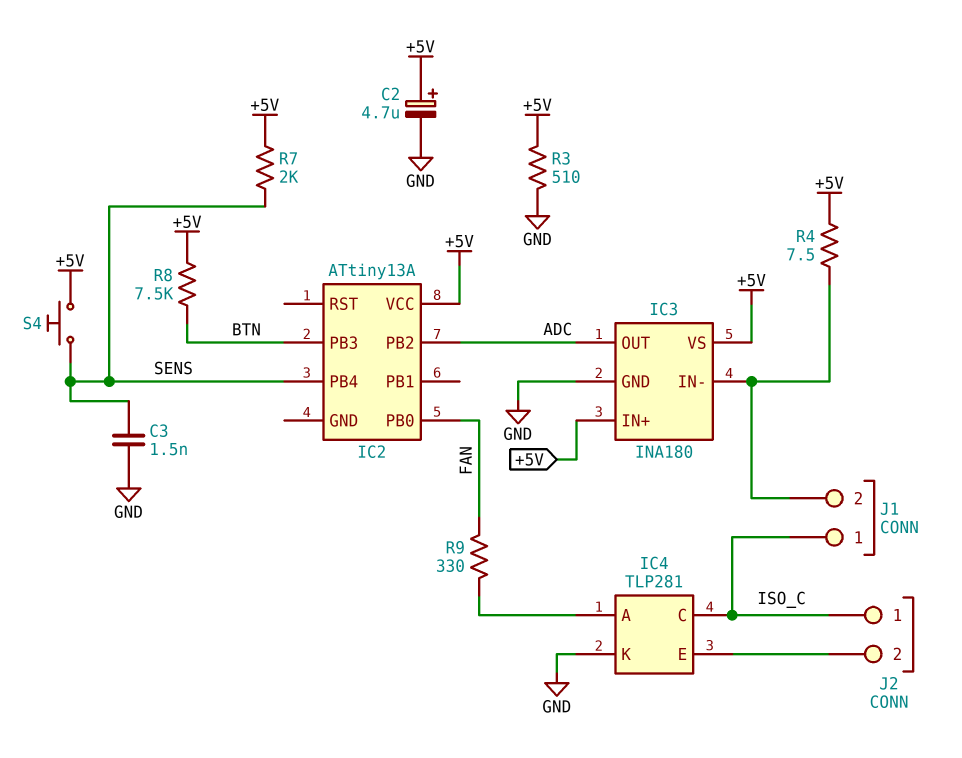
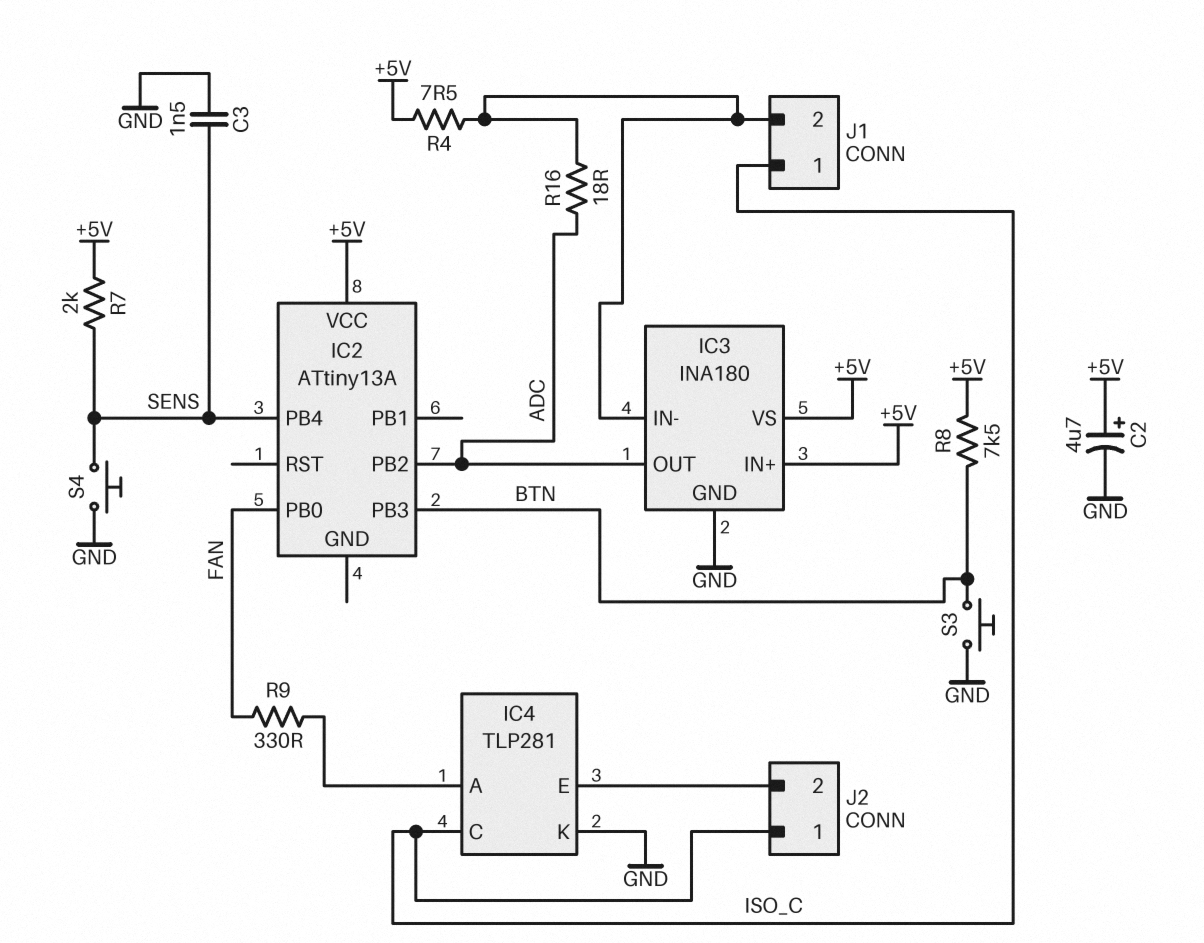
R3: 510 (+5V, GND) -> none
R16: none -> 18 (ADC, IC3/IN-)
S3: none -> button (BTN, GND)
S4: button (+5V, SENS) -> button (GND, SENS)

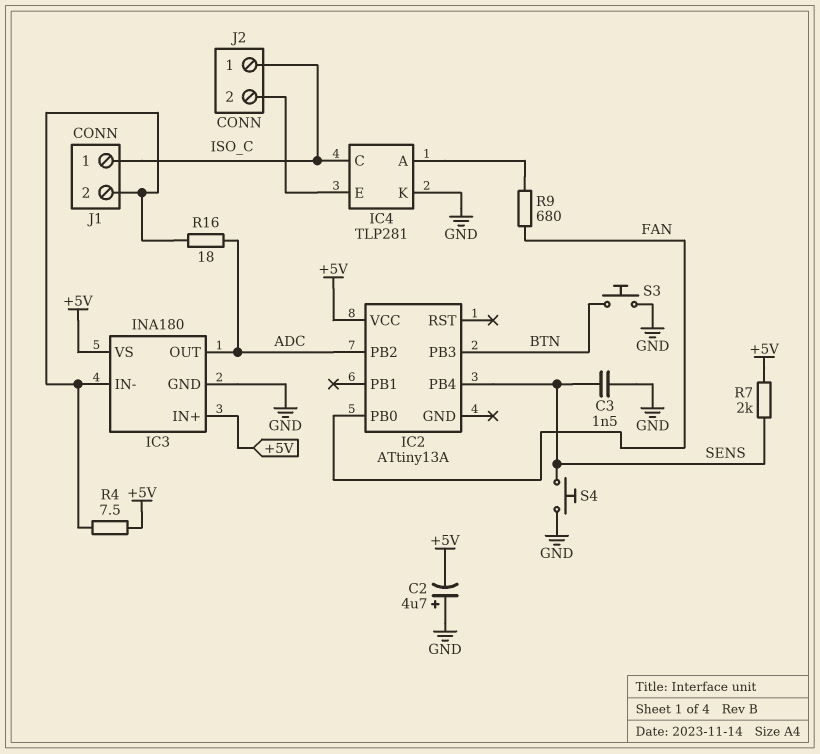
C2: 4.7uF (plus +5V, minus GND) -> 4.7uF (plus GND, minus +5V)
R8: 7.5k (+5V, BTN) -> none
R9: 330 (FAN, IC4/A) -> 680 (FAN, IC4/A)

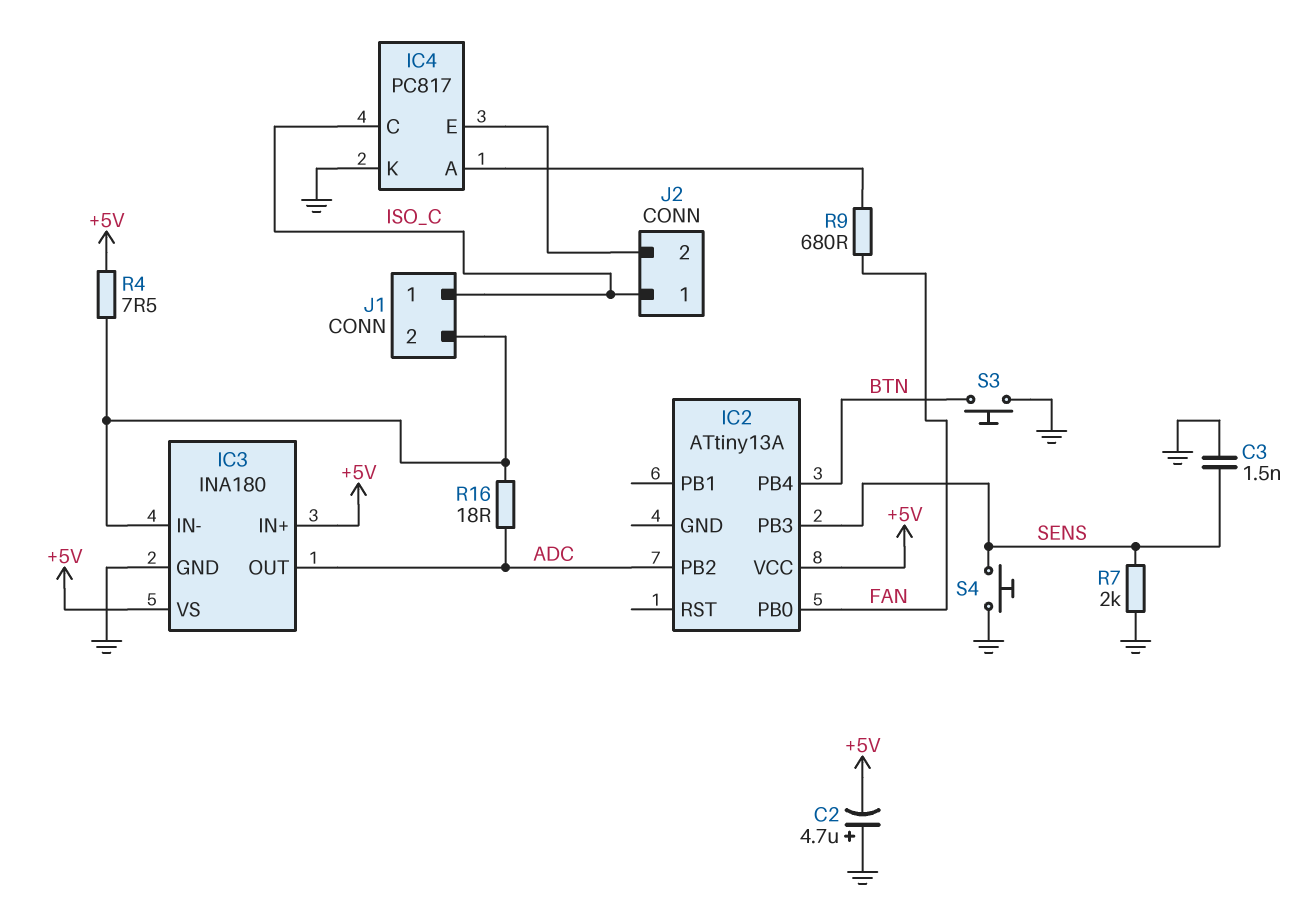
IC2 pin PB3: BTN -> SENS
IC2 pin PB4: SENS -> BTN
IC4: TLP281 -> PC817
R7: 2k (+5V, SENS) -> 2k (GND, SENS)

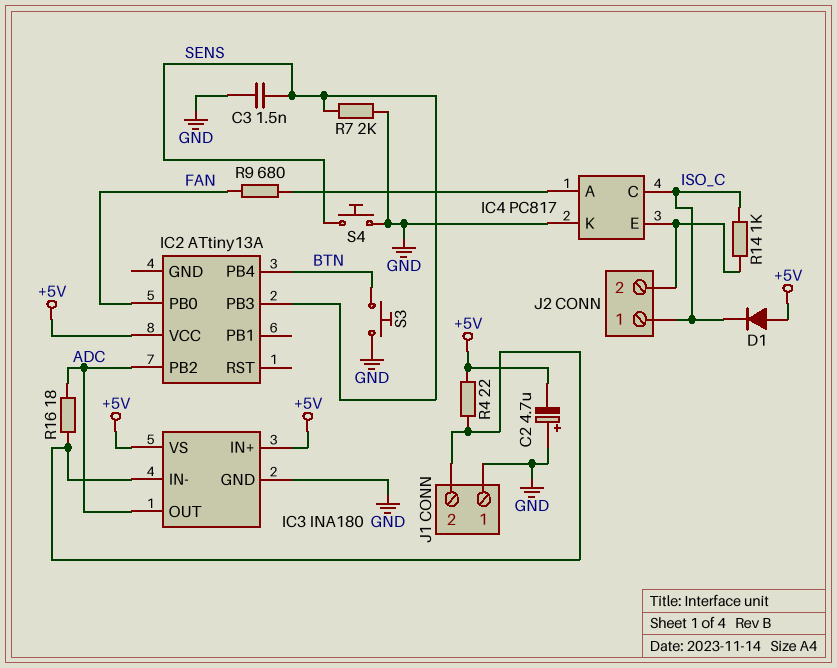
D1: none -> diode (A +5V, K ISO_C)
J1 pin 1: ISO_C -> GND
R4: 7.5 (+5V, IC3/IN-) -> 22 (+5V, IC3/IN-)
R14: none -> 1k (IC4/E, ISO_C)

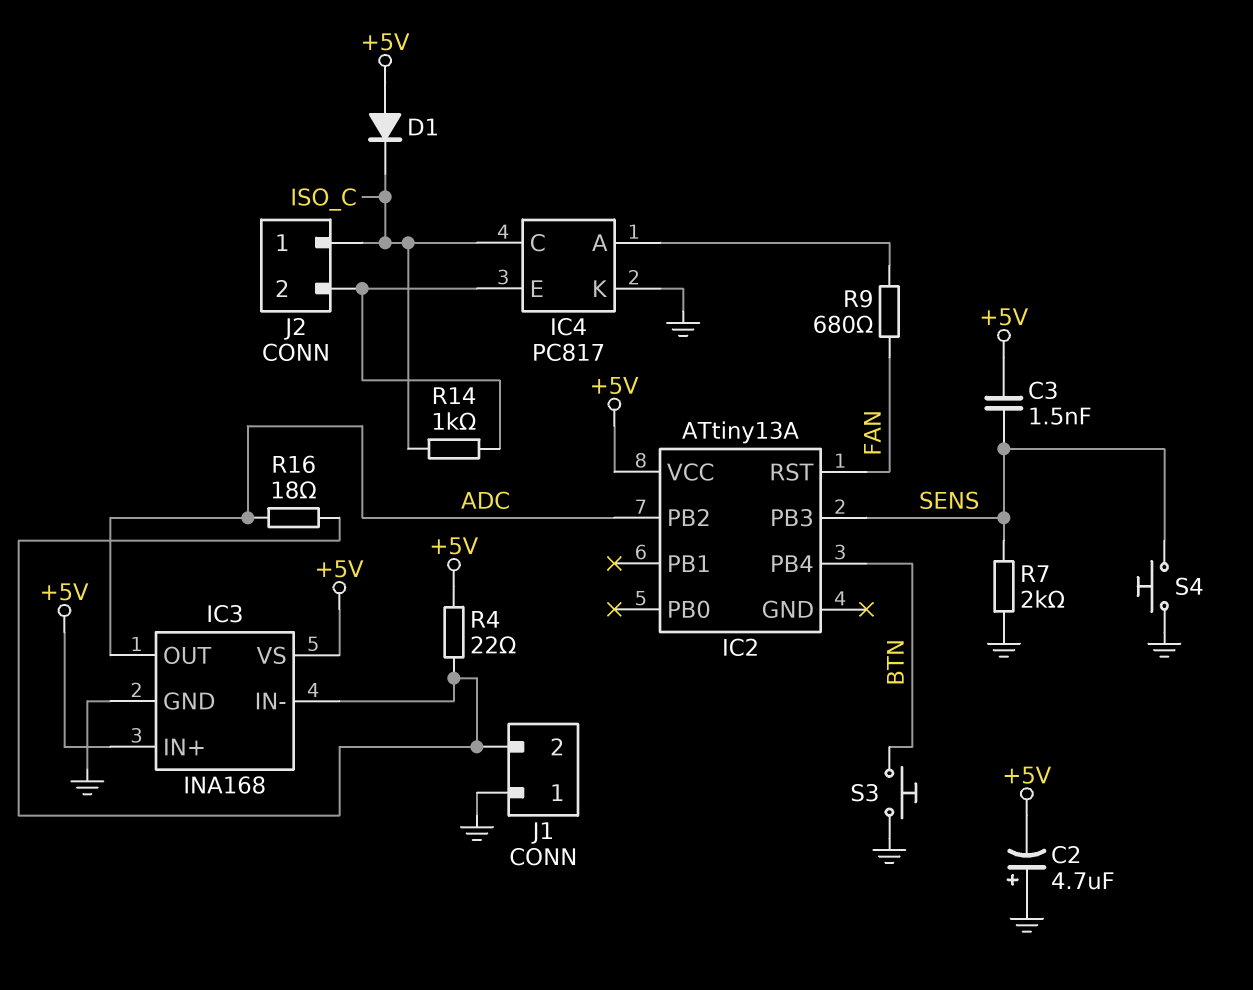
C3: 1.5nF (GND, SENS) -> 1.5nF (+5V, SENS)
IC2 pin PB0: FAN -> none
IC2 pin RST: none -> FAN
IC3: INA180 -> INA168

